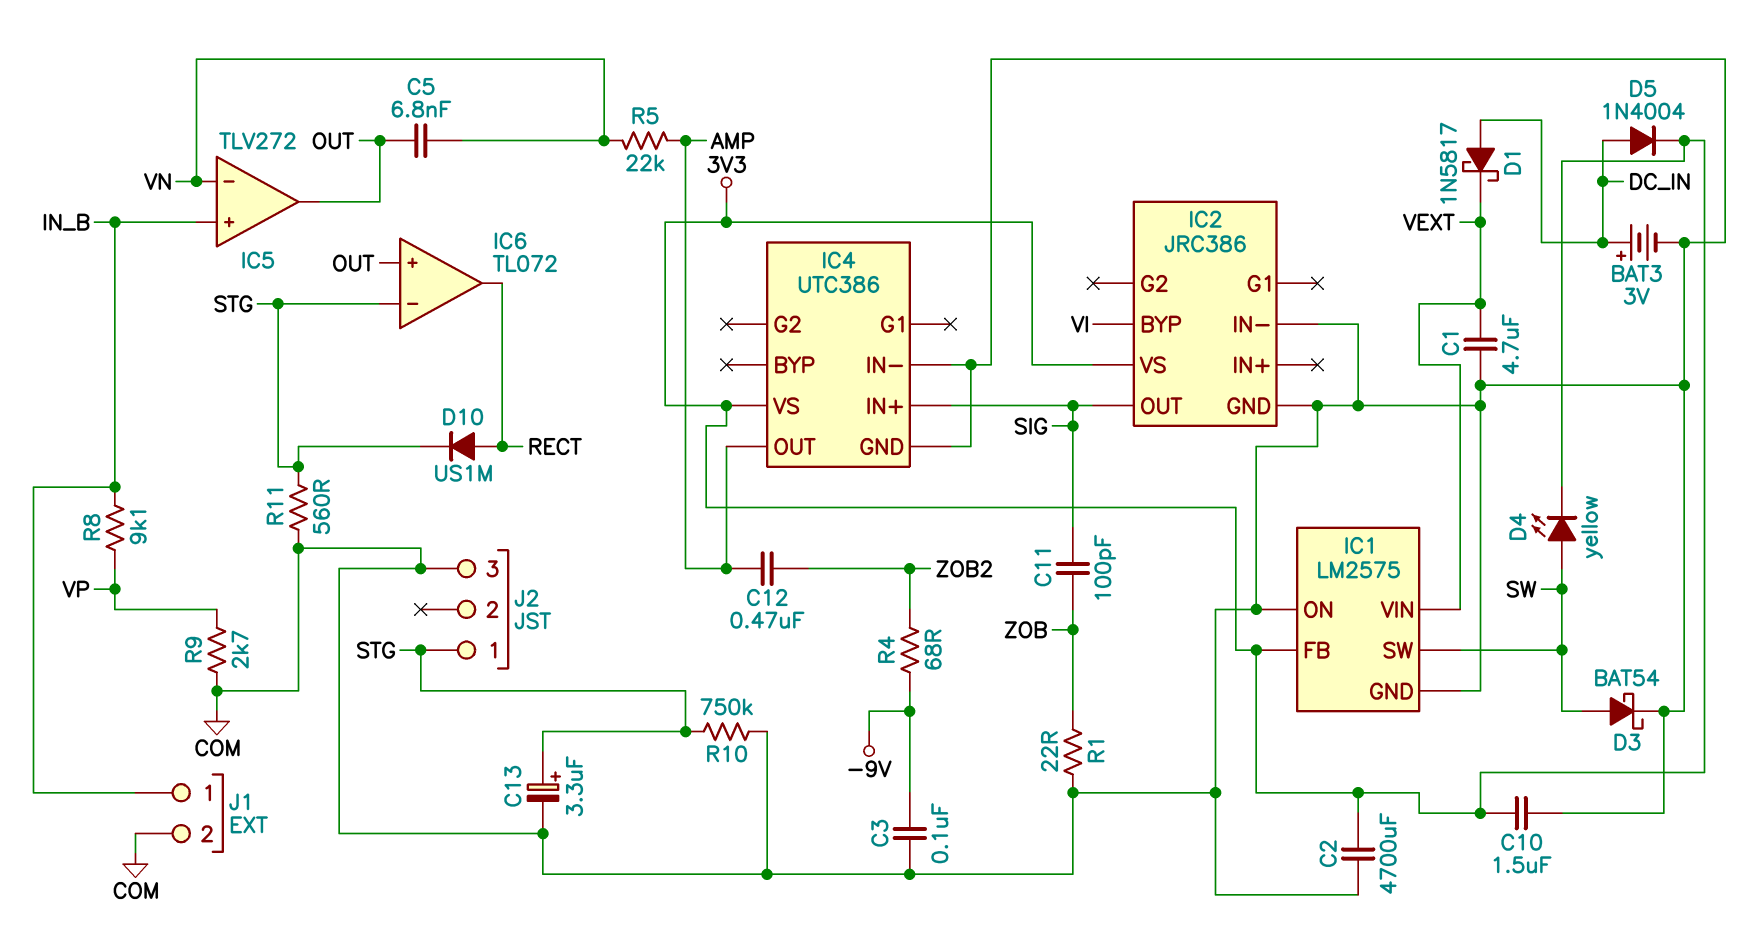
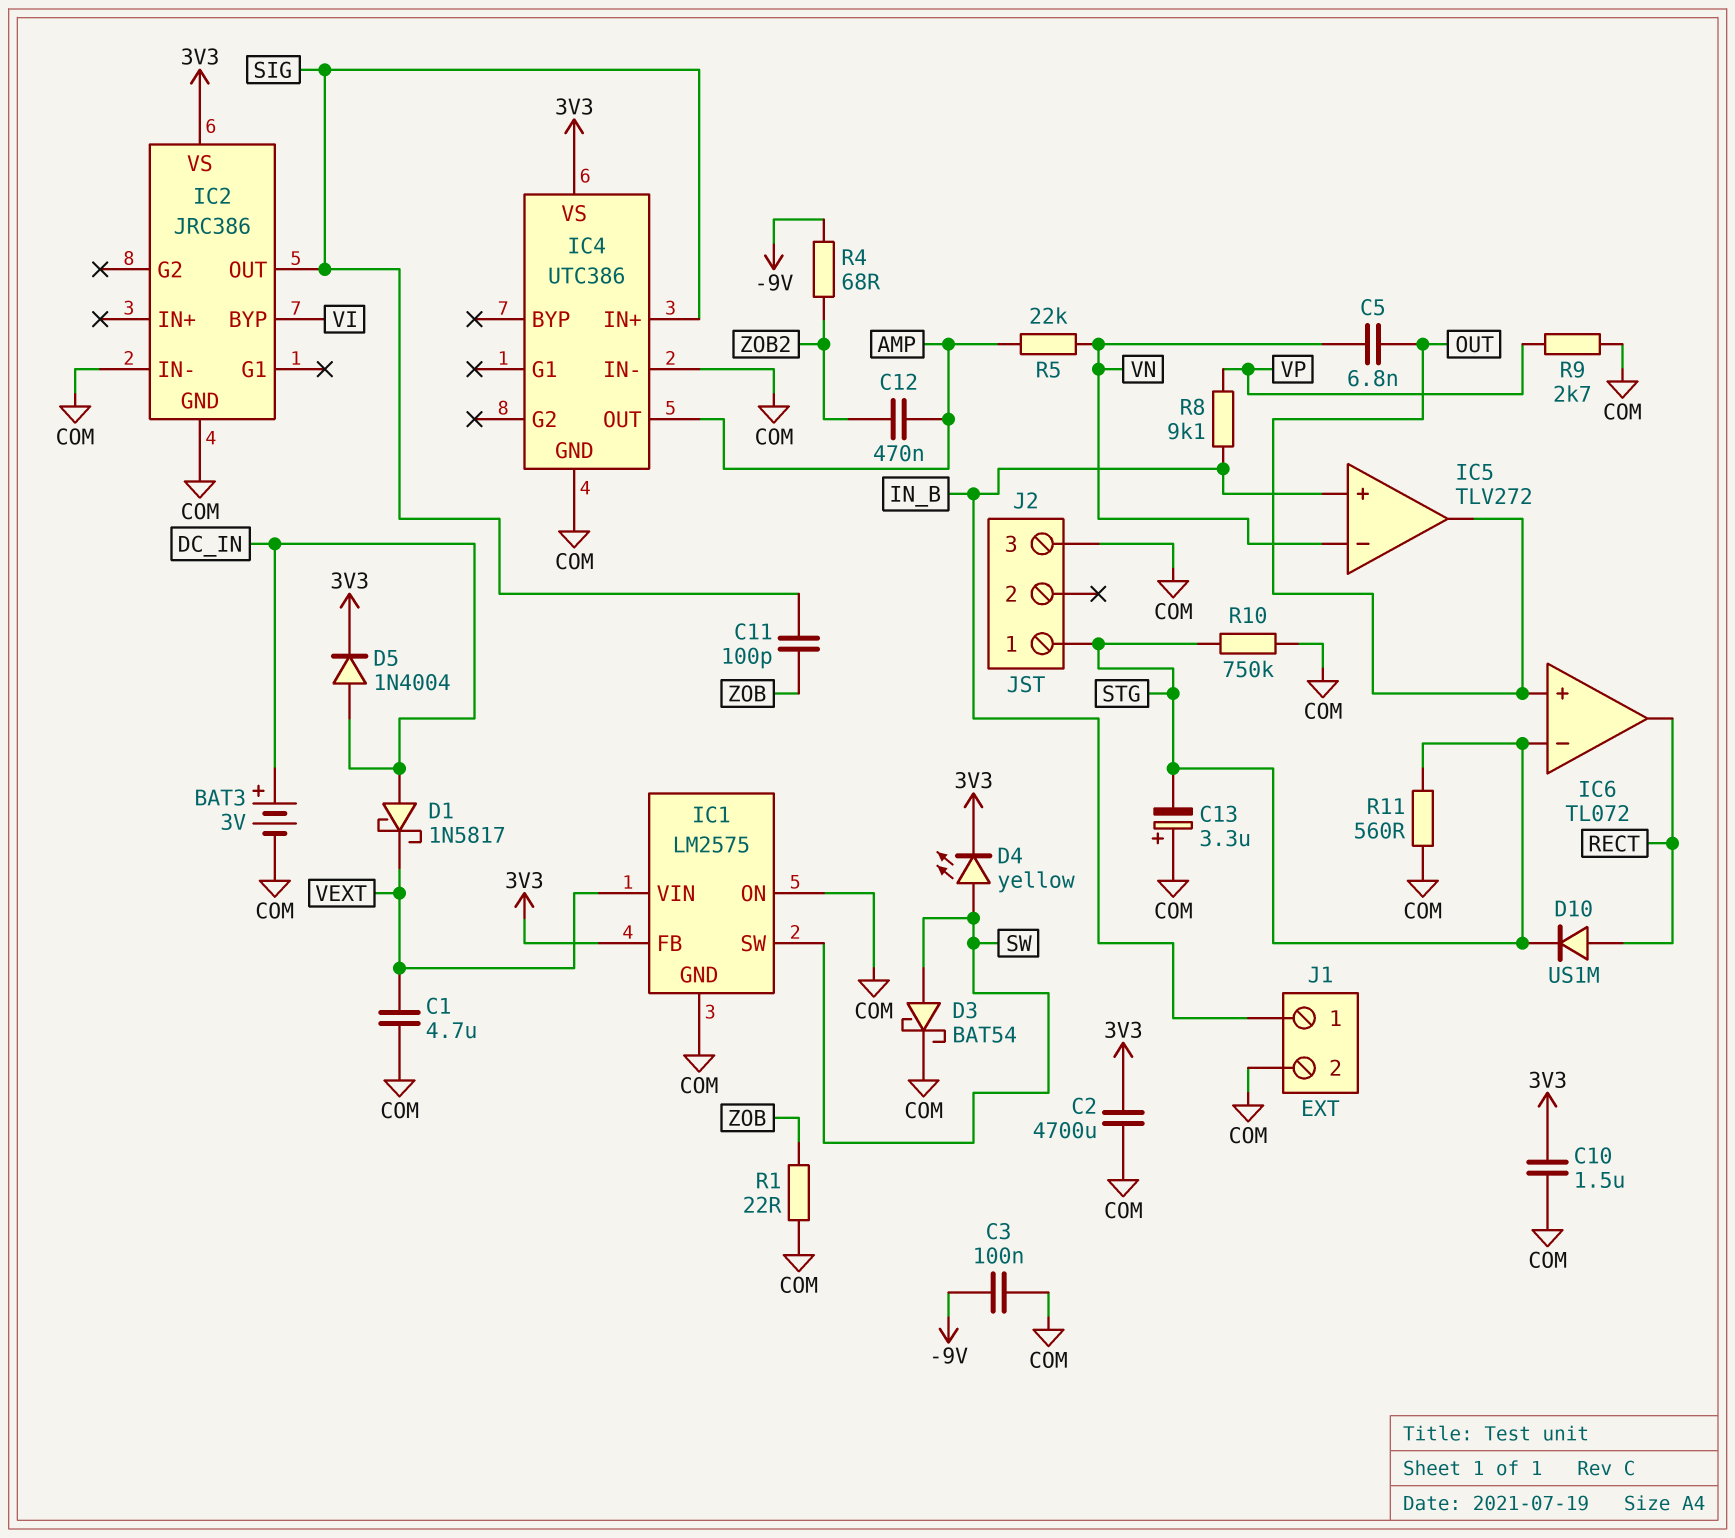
C13: 3.3uF (plus STG, minus COM) -> 3.3uF (plus COM, minus STG)

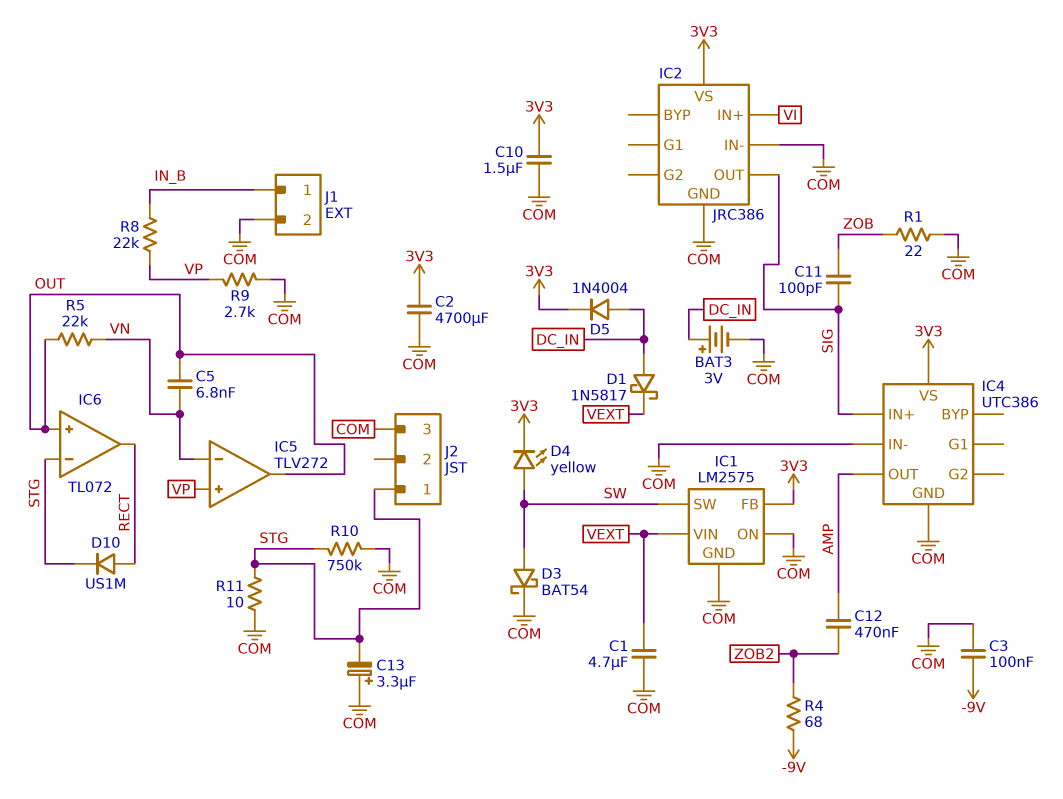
IC2 pin BYP: VI -> none
IC2 pin IN+: none -> VI
IC5 pin in+: IN_B -> VP
R5: 22k (AMP, VN) -> 22k (OUT, VN)
R8: 9.1k (IN_B, VP) -> 22k (IN_B, VP)
R11: 560 (COM, STG) -> 10 (COM, STG)

